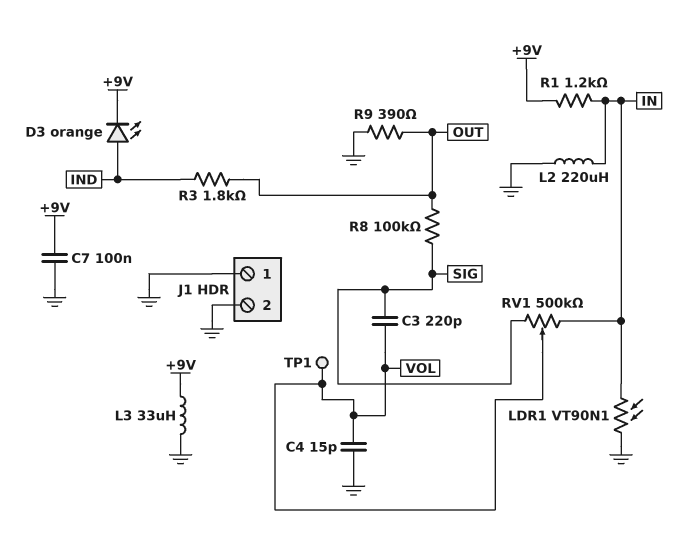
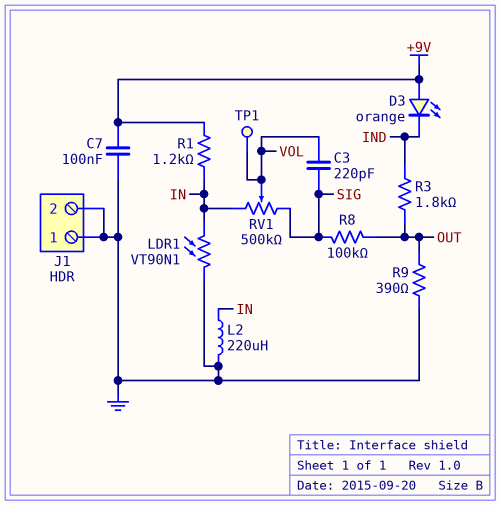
C4: 15pF (GND, VOL) -> none
D3: LED orange (A IND, K +9V) -> LED orange (A +9V, K IND)
L3: 33uH (+9V, GND) -> none

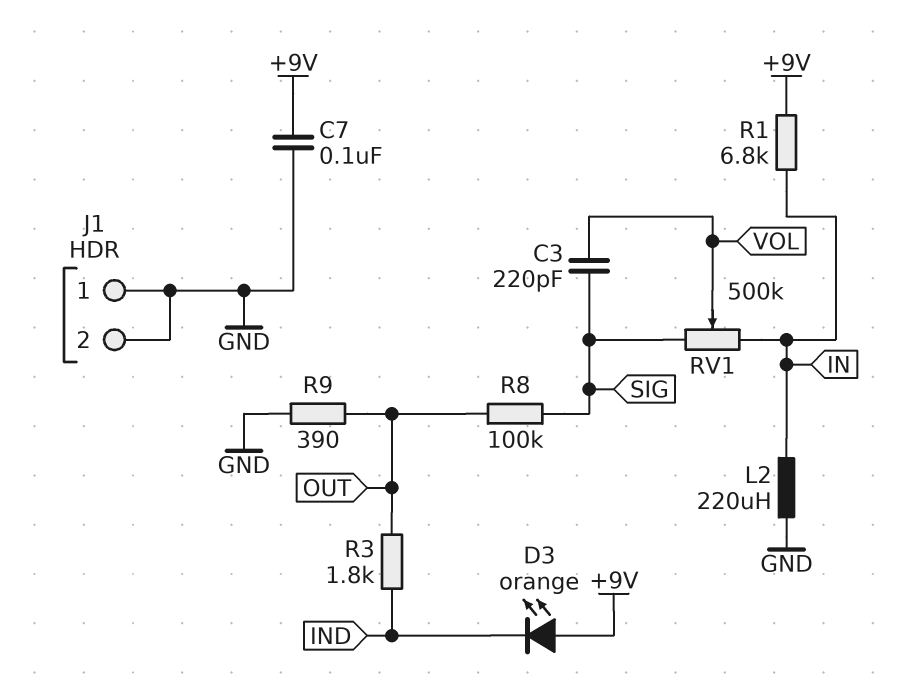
LDR1: VT90N1 (GND, IN) -> none
R1: 1.2k (+9V, IN) -> 6.8k (+9V, IN)
TP1: test point (VOL) -> none

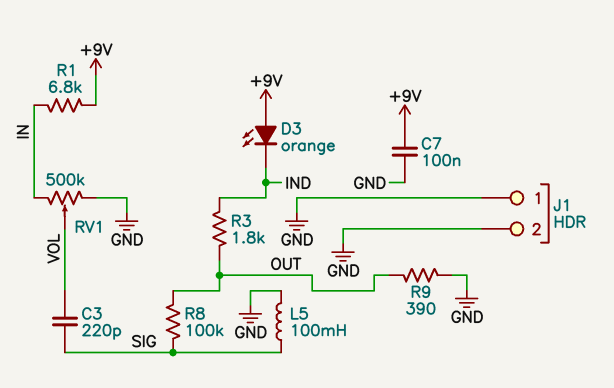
L2: 220uH (GND, IN) -> none
L5: none -> 100mH (GND, SIG)
RV1: 500k (IN, SIG, wiper VOL) -> 500k (GND, IN, wiper VOL)

